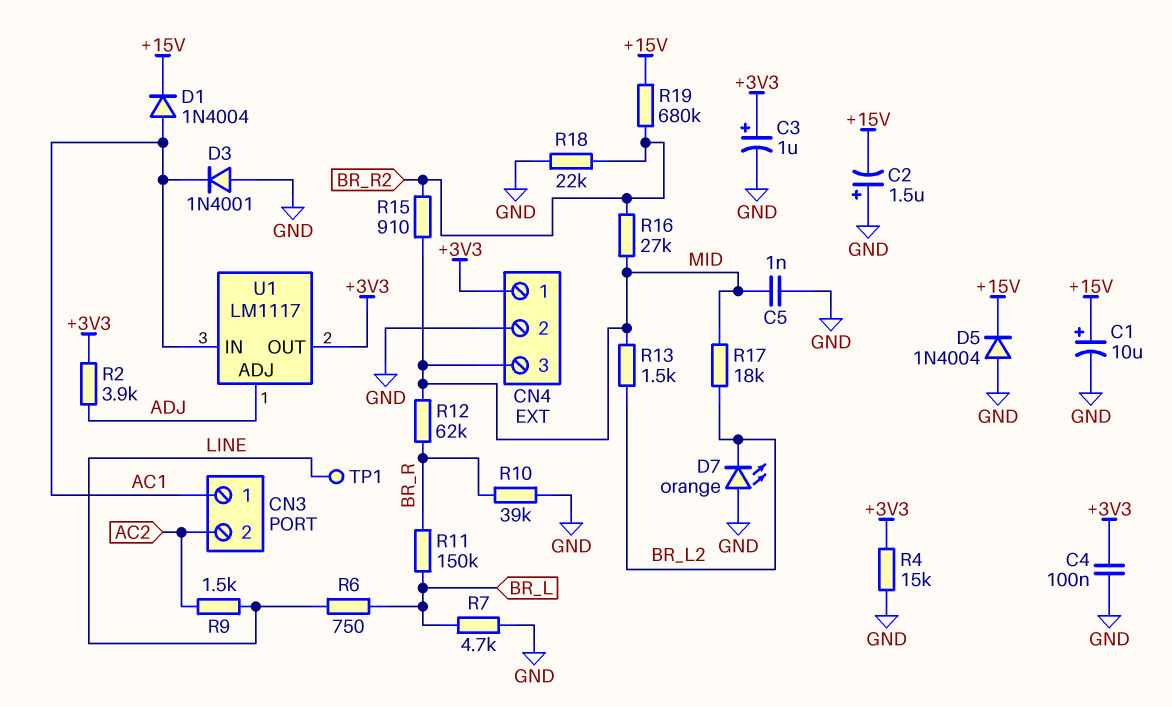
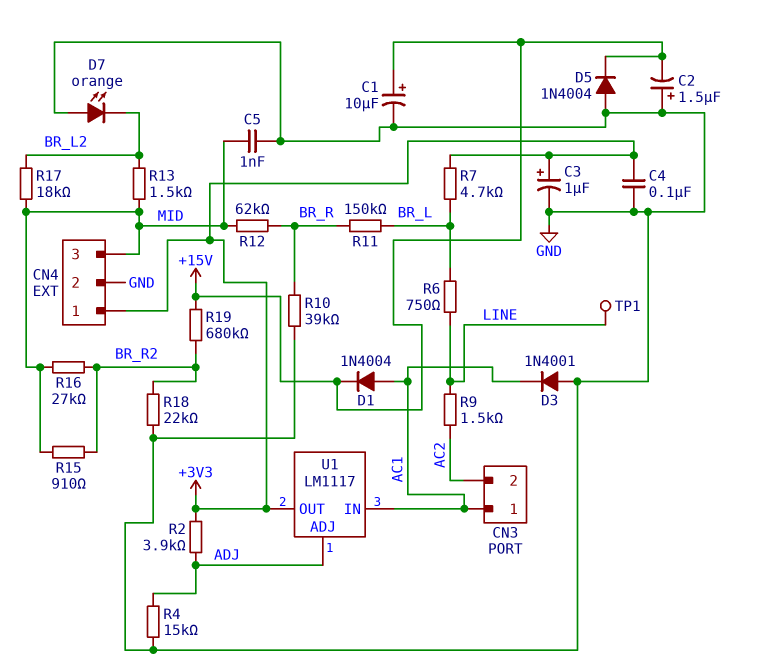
R4: 15k (+3V3, GND) -> 15k (ADJ, GND)
R7: 4.7k (BR_L, GND) -> 4.7k (+3V3, BR_L)

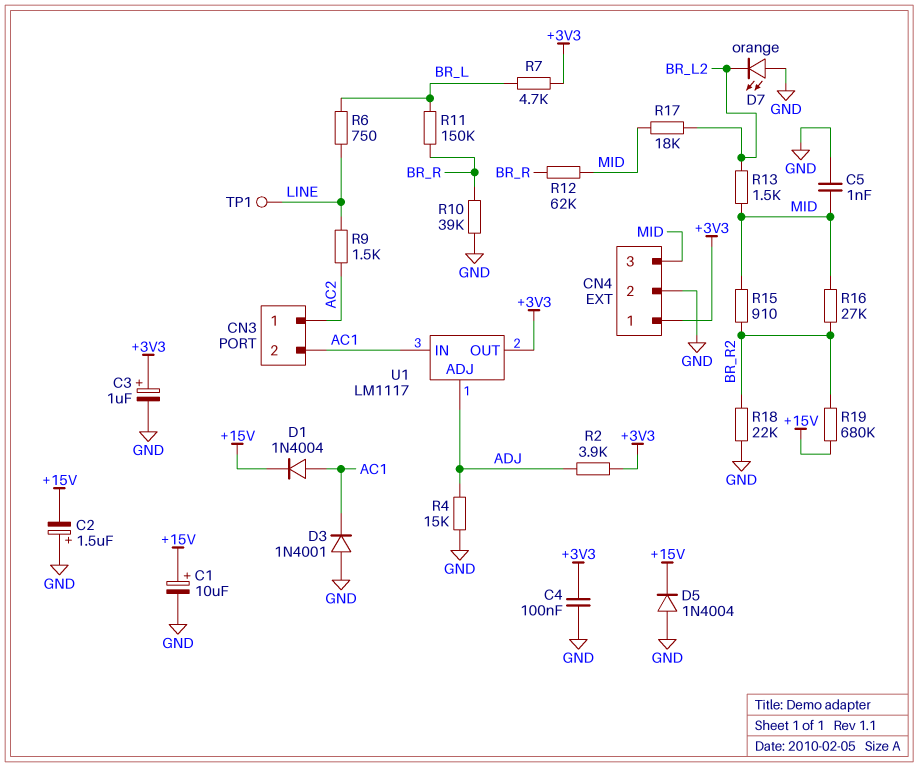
CN3 pin 1: AC1 -> AC2
CN3 pin 2: AC2 -> AC1

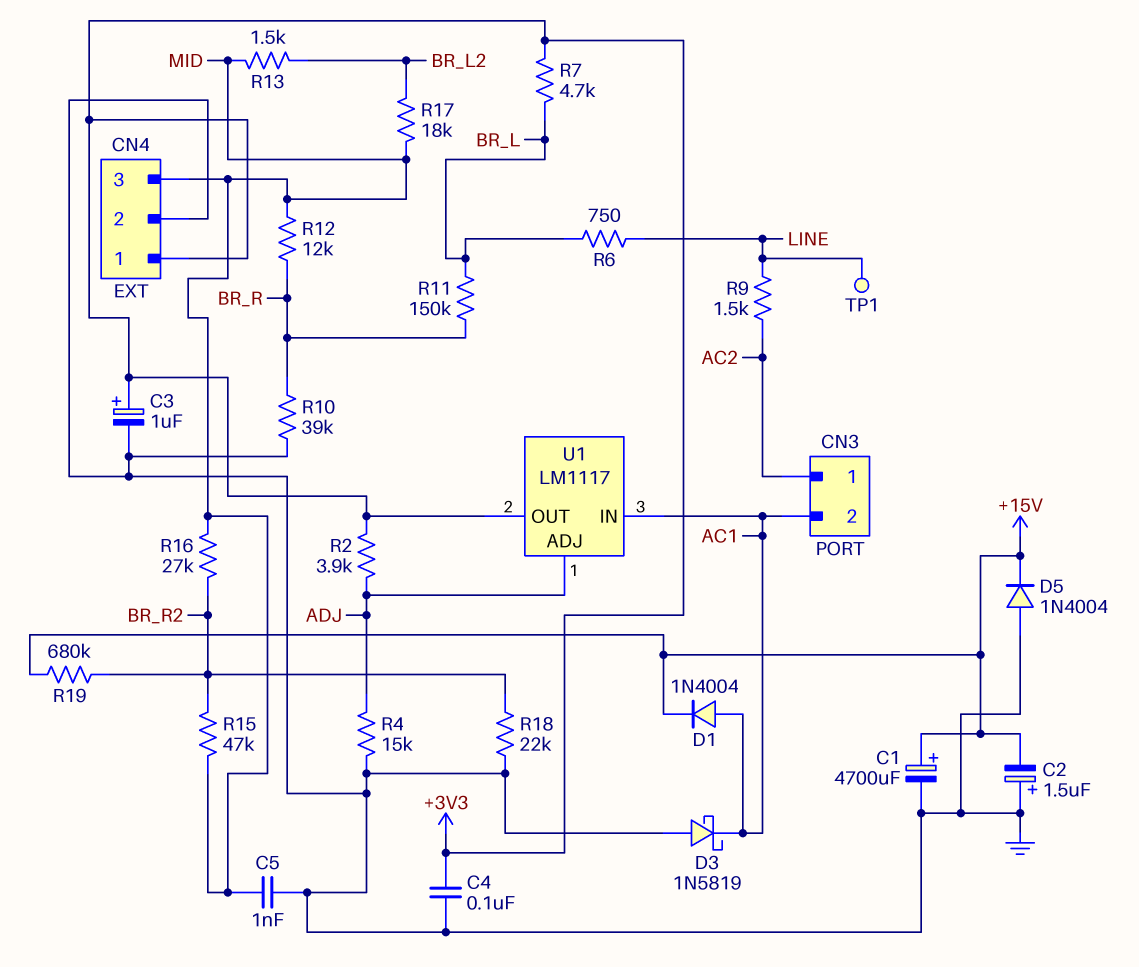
C1: 10uF (plus +15V, minus GND) -> 4700uF (plus +15V, minus GND)
D3: diode 1N4001 (A GND, K AC1) -> schottky 1N5819 (A GND, K AC1)
D7: LED orange (A GND, K BR_L2) -> none
R12: 62k (BR_R, MID) -> 12k (BR_R, MID)
R15: 910 (BR_R2, MID) -> 47k (BR_R2, MID)

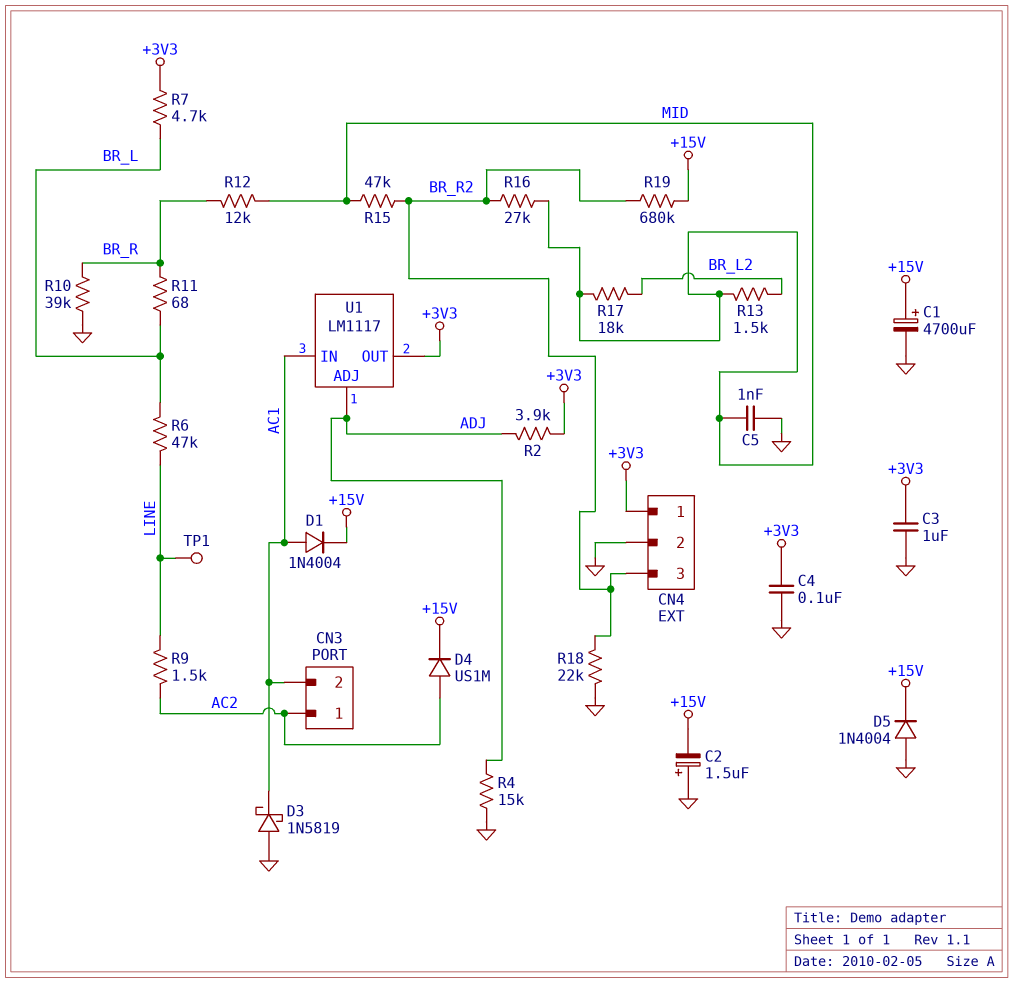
C3: 1uF (plus +3V3, minus GND) -> 1uF (+3V3, GND)
CN4 pin 3: MID -> BR_R2
D4: none -> diode US1M (A AC2, K +15V)
R6: 750 (BR_L, LINE) -> 47k (BR_L, LINE)
R11: 150k (BR_L, BR_R) -> 68 (BR_L, BR_R)

